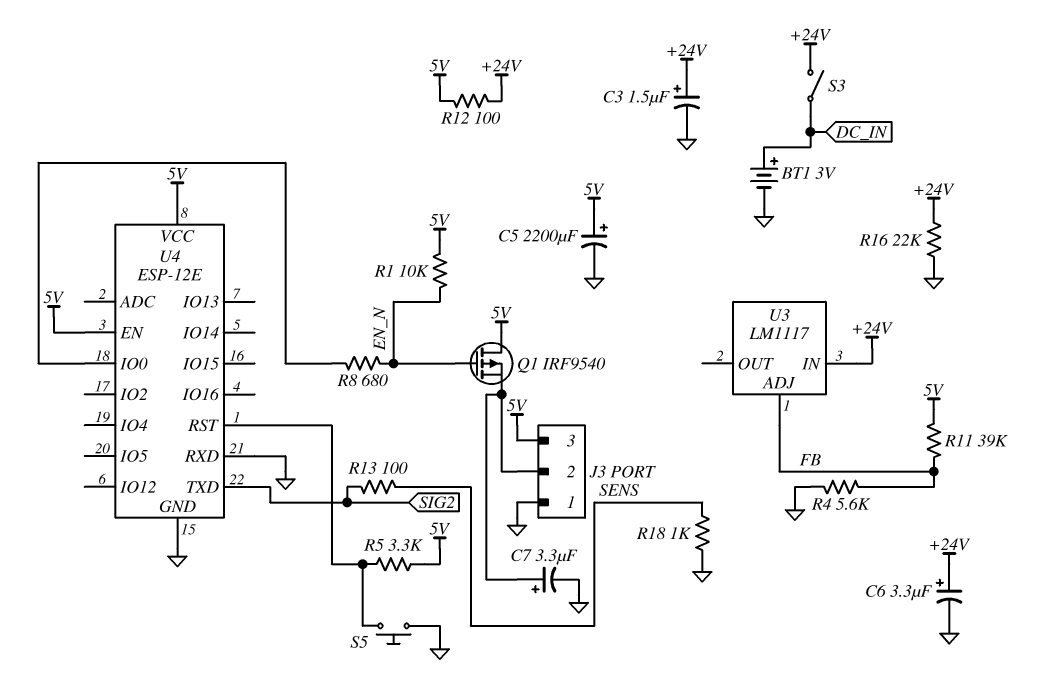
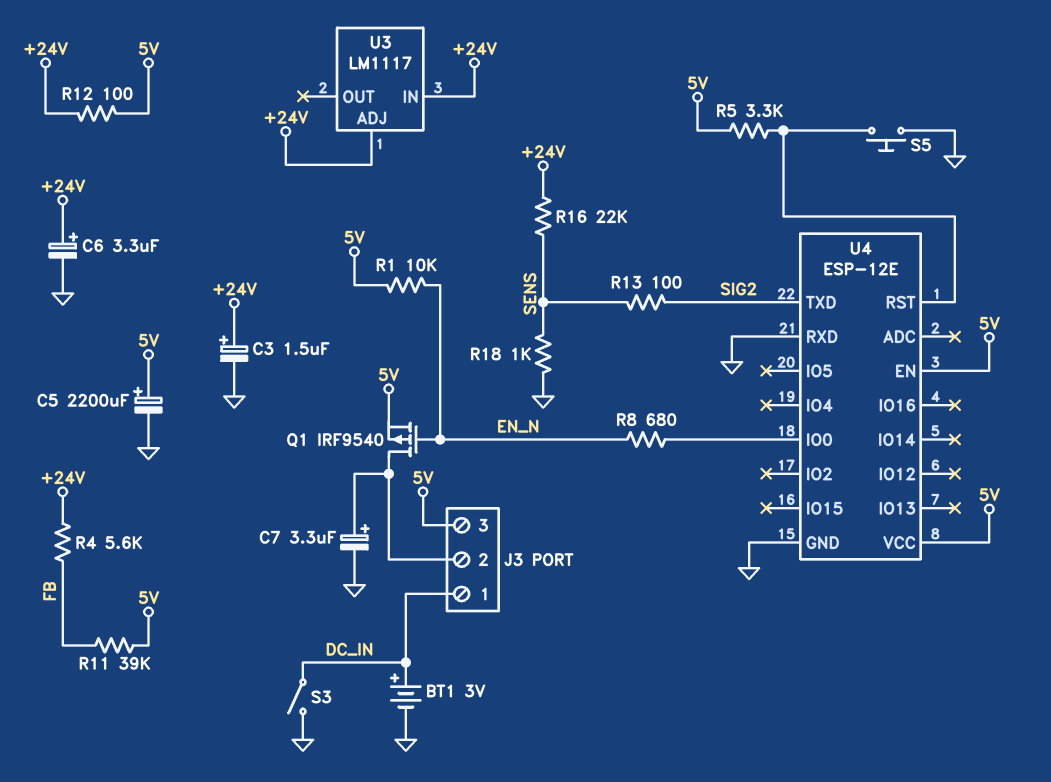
J3 pin 1: GND -> DC_IN
Q1: PMOS IRF9540 (G EN_N, D 5V, S J3/2) -> PMOS IRF9540 (G EN_N, D J3/2, S 5V)
R4: 5.6k (FB, GND) -> 5.6k (+24V, FB)
R16: 22k (+24V, GND) -> 22k (+24V, SENS)
S3: switch (+24V, DC_IN) -> switch (DC_IN, GND)
U3 pin ADJ: FB -> +24V

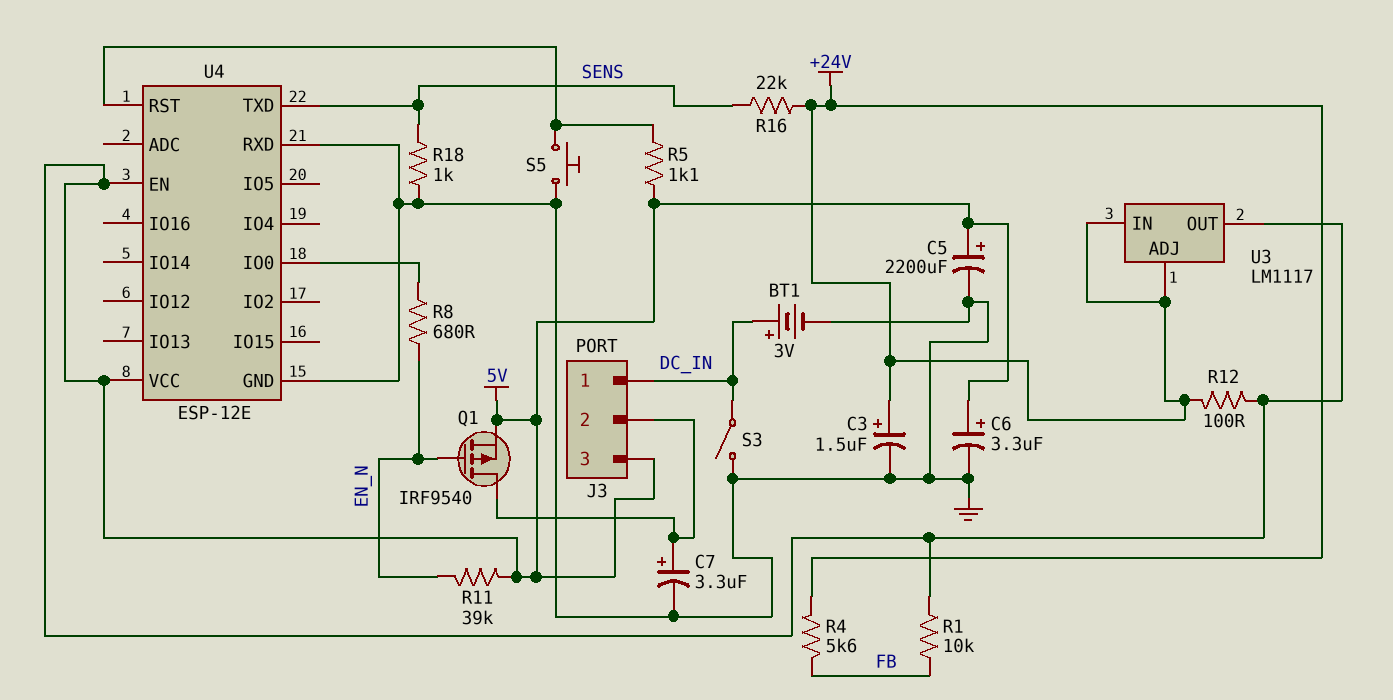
C6: 3.3uF (plus +24V, minus GND) -> 3.3uF (plus 5V, minus GND)
R1: 10k (5V, EN_N) -> 10k (5V, FB)
R5: 3.3k (5V, U4/RST) -> 1.1k (5V, U4/RST)
R11: 39k (5V, FB) -> 39k (5V, EN_N)
R13: 100 (SENS, SIG2) -> none
U3 pin OUT: none -> 5V
U4 pin TXD: SIG2 -> SENS

